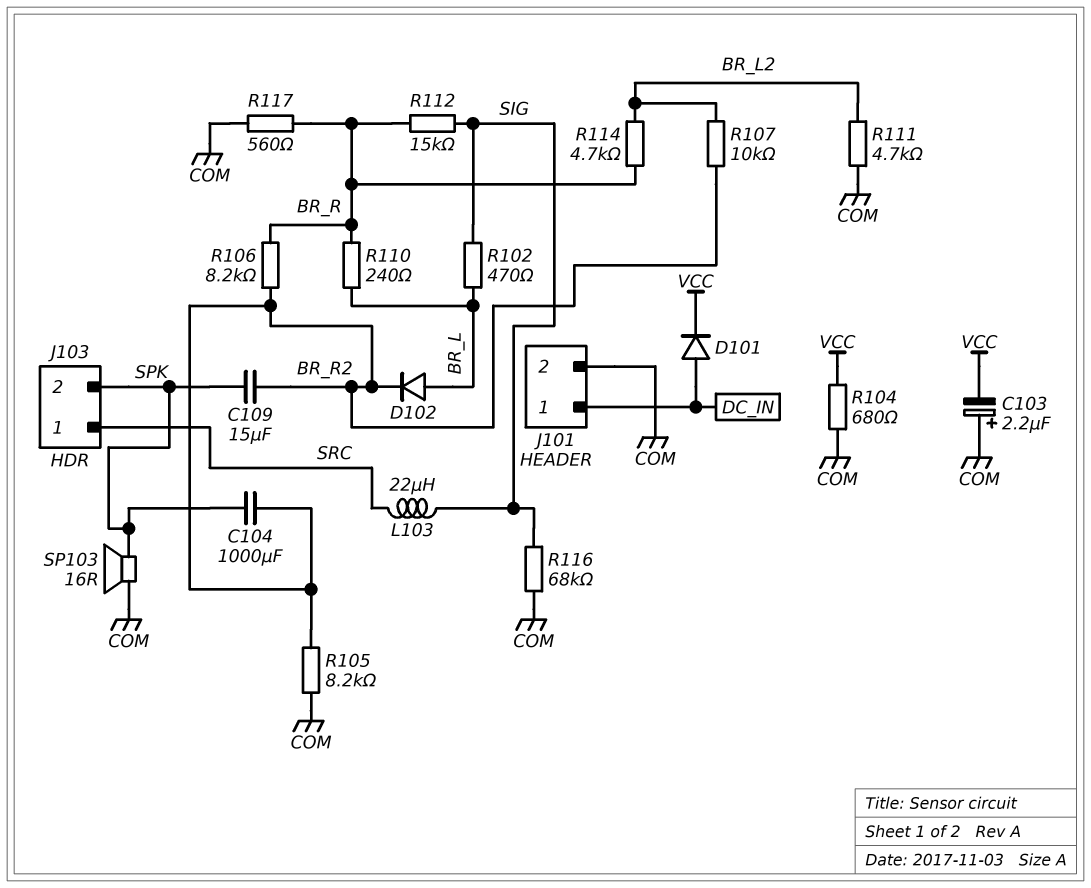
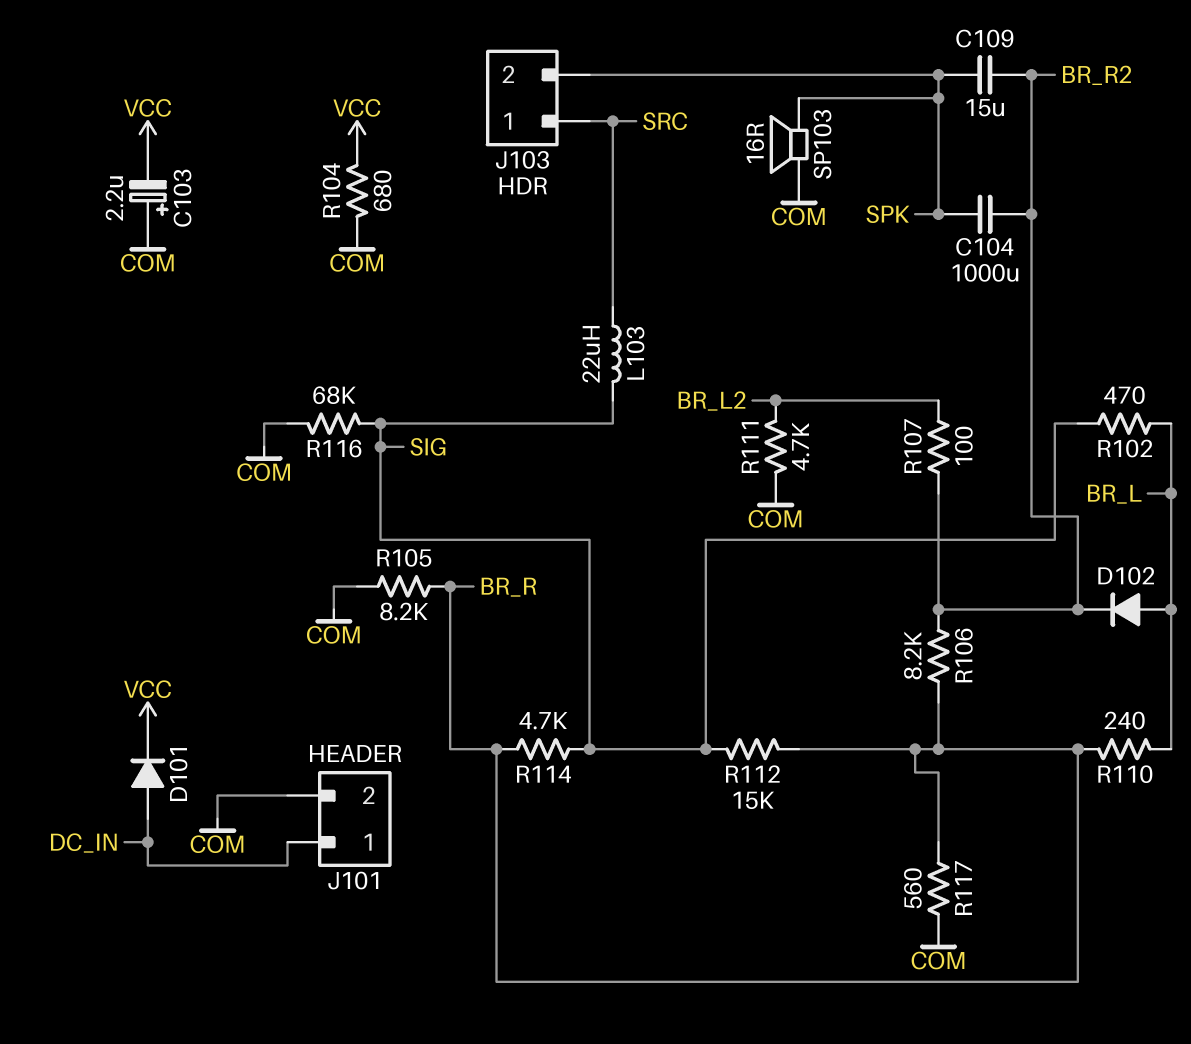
R105: 8.2k (BR_R2, COM) -> 8.2k (BR_R, COM)
R107: 10k (BR_L2, BR_R2) -> 100 (BR_L2, BR_R2)
R114: 4.7k (BR_L2, BR_R) -> 4.7k (BR_R, SIG)

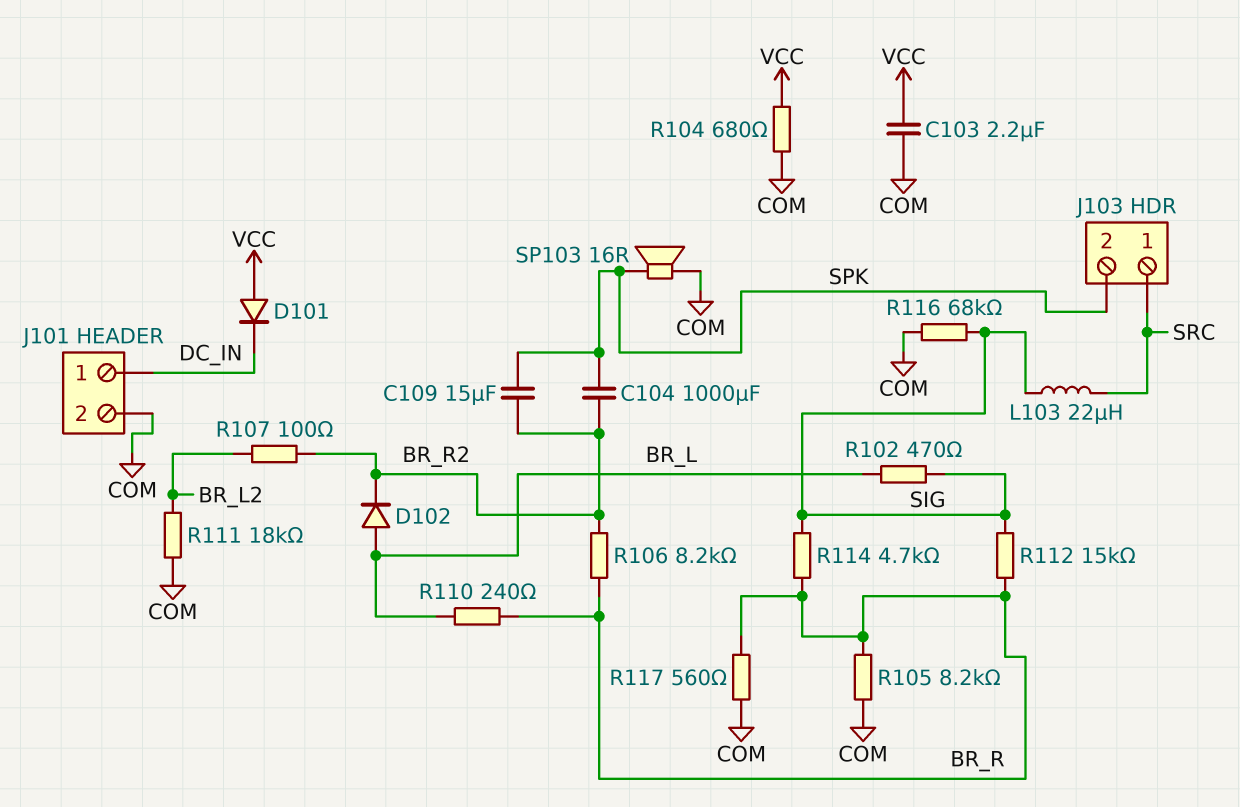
C103: 2.2uF (plus COM, minus VCC) -> 2.2uF (COM, VCC)
D101: diode (A DC_IN, K VCC) -> diode (A VCC, K DC_IN)
R111: 4.7k (BR_L2, COM) -> 18k (BR_L2, COM)

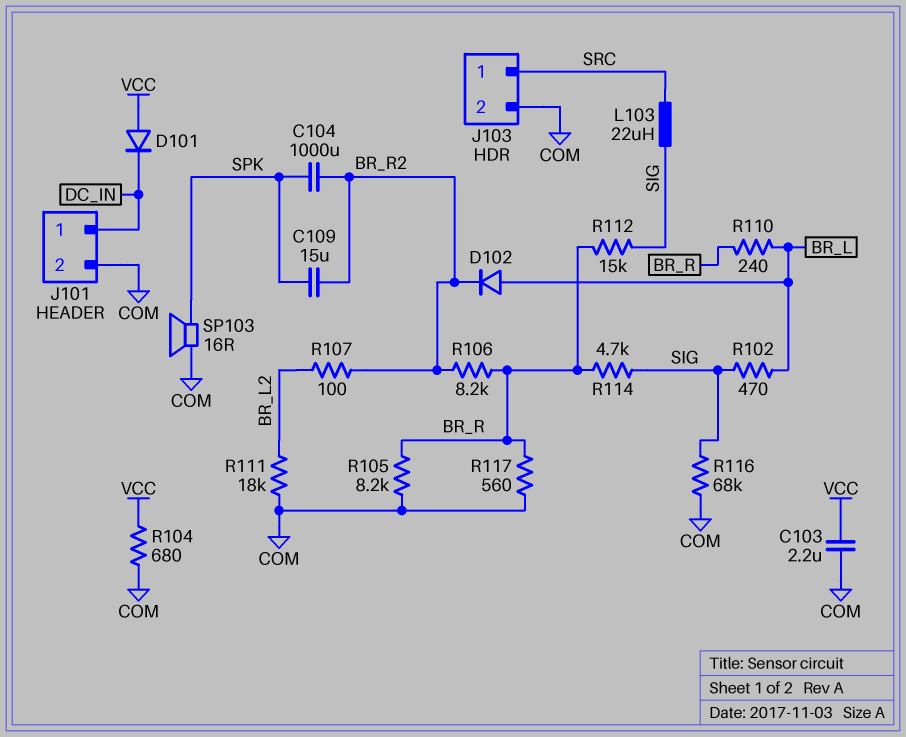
J103 pin 2: SPK -> COM

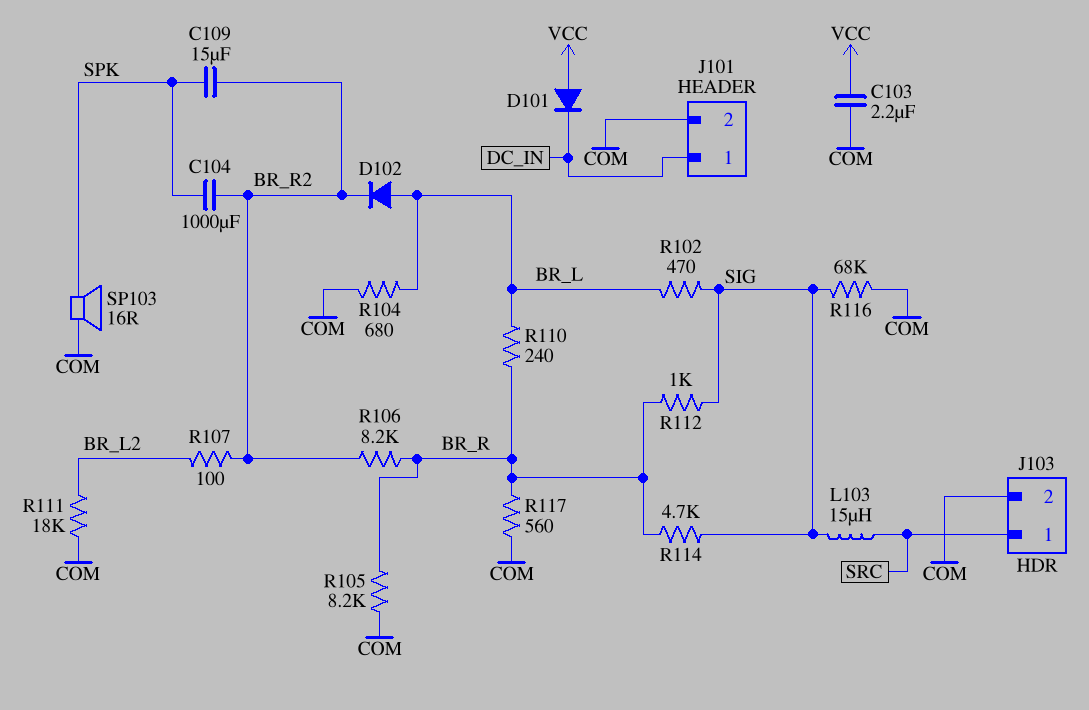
L103: 22uH (SIG, SRC) -> 15uH (SIG, SRC)
R104: 680 (COM, VCC) -> 680 (BR_L, COM)
R112: 15k (BR_R, SIG) -> 1k (BR_R, SIG)

